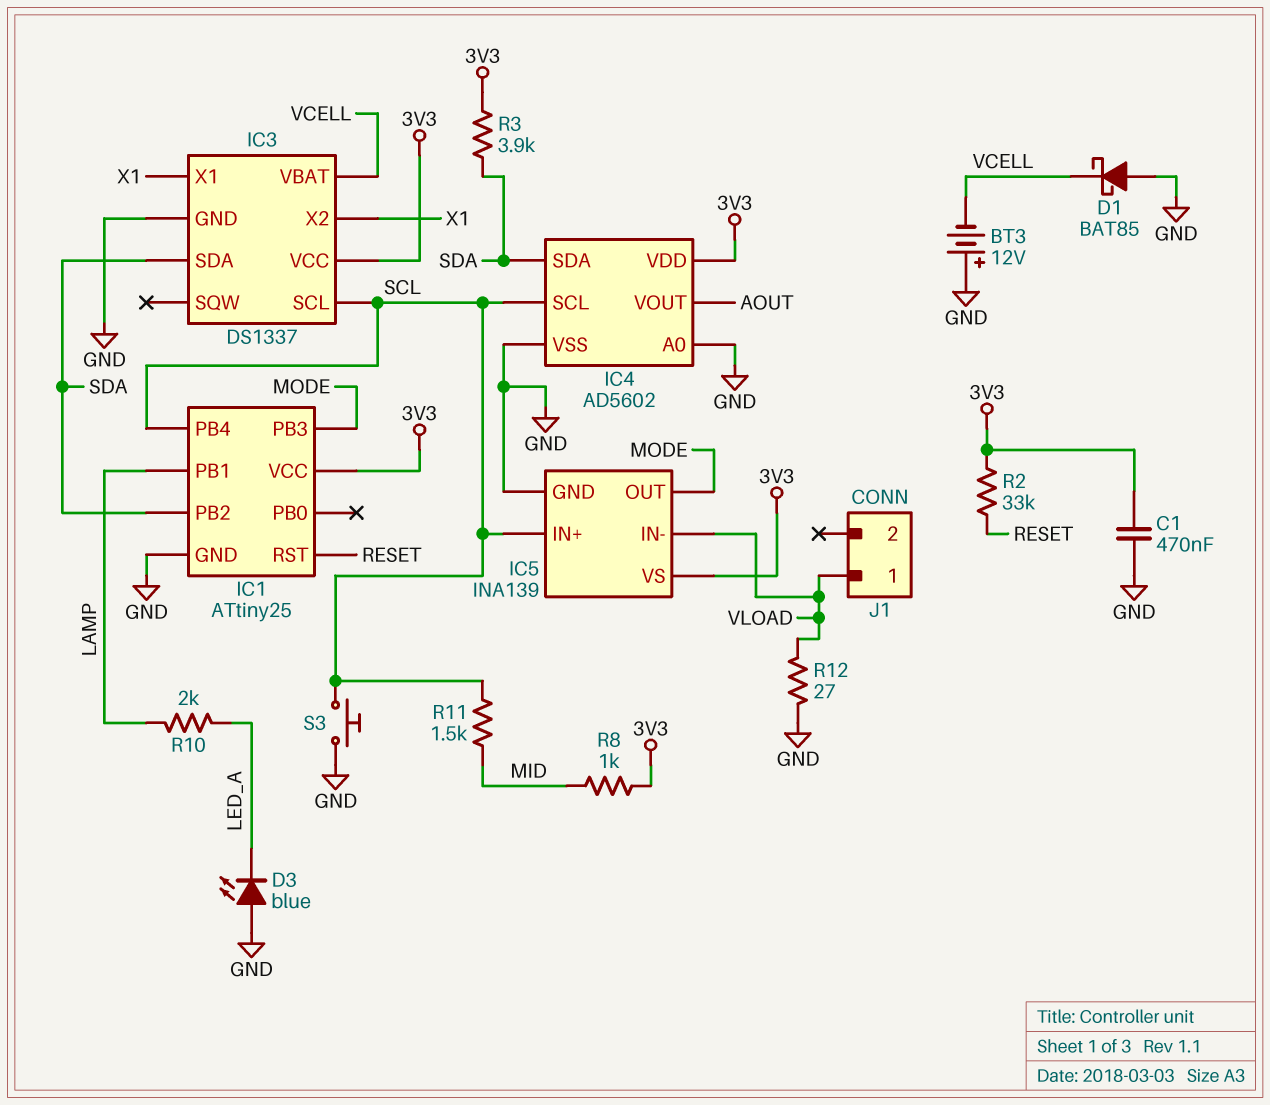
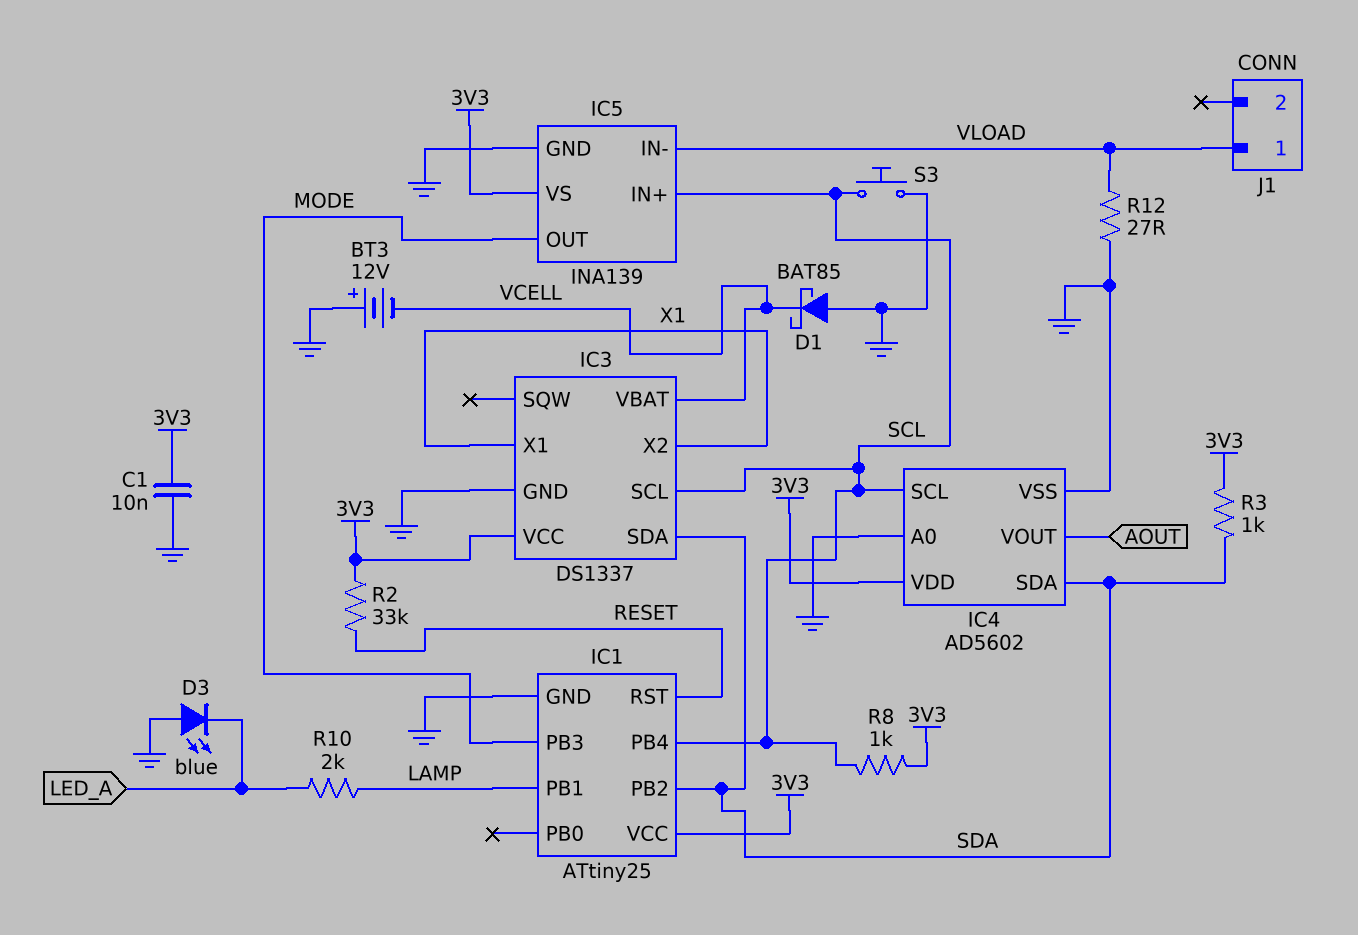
C1: 470nF (3V3, GND) -> 10nF (3V3, GND)
R3: 3.9k (3V3, SDA) -> 1k (3V3, SDA)
R8: 1k (3V3, MID) -> 1k (3V3, SCL)
R11: 1.5k (MID, SCL) -> none

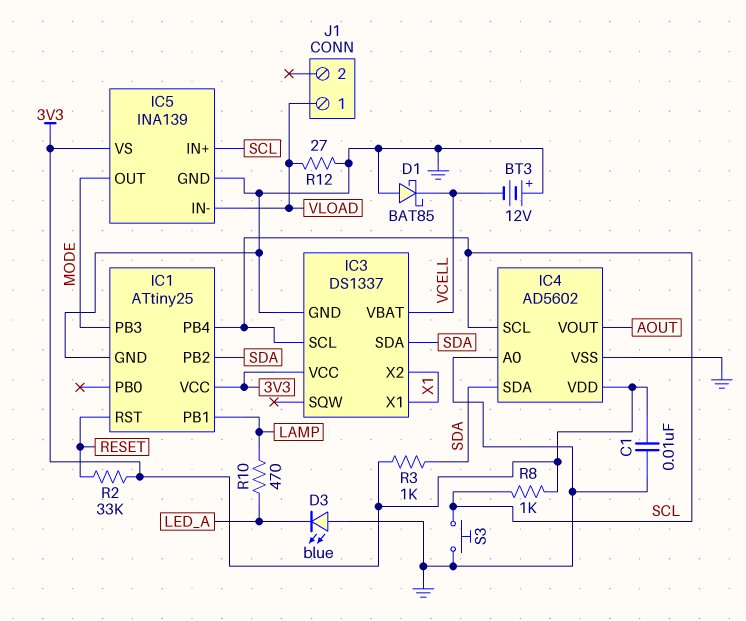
R10: 2k (LAMP, LED_A) -> 470 (LAMP, LED_A)

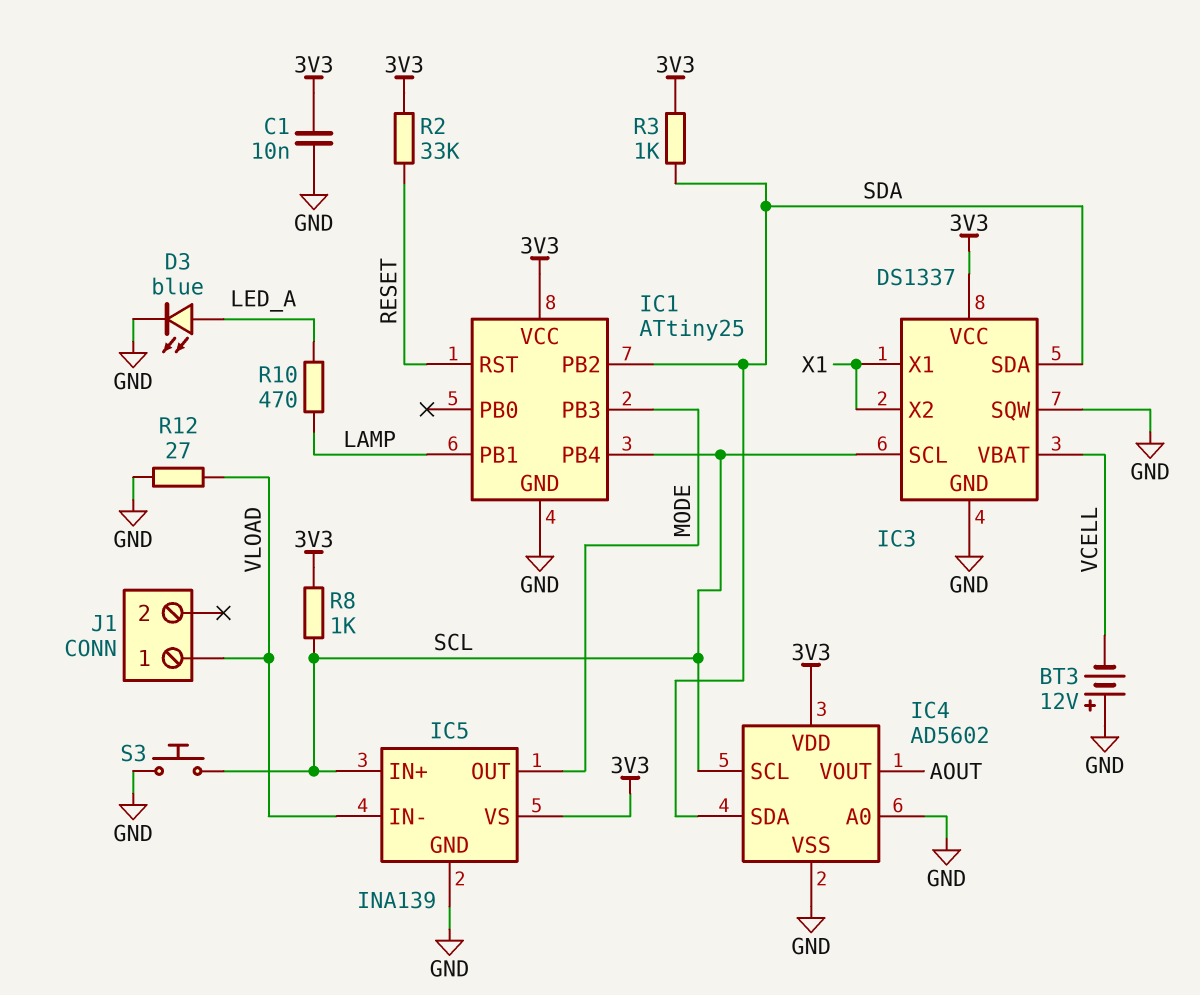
D1: schottky BAT85 (A GND, K VCELL) -> none
D3: LED blue (A GND, K LED_A) -> LED blue (A LED_A, K GND)
IC3 pin SQW: none -> GND

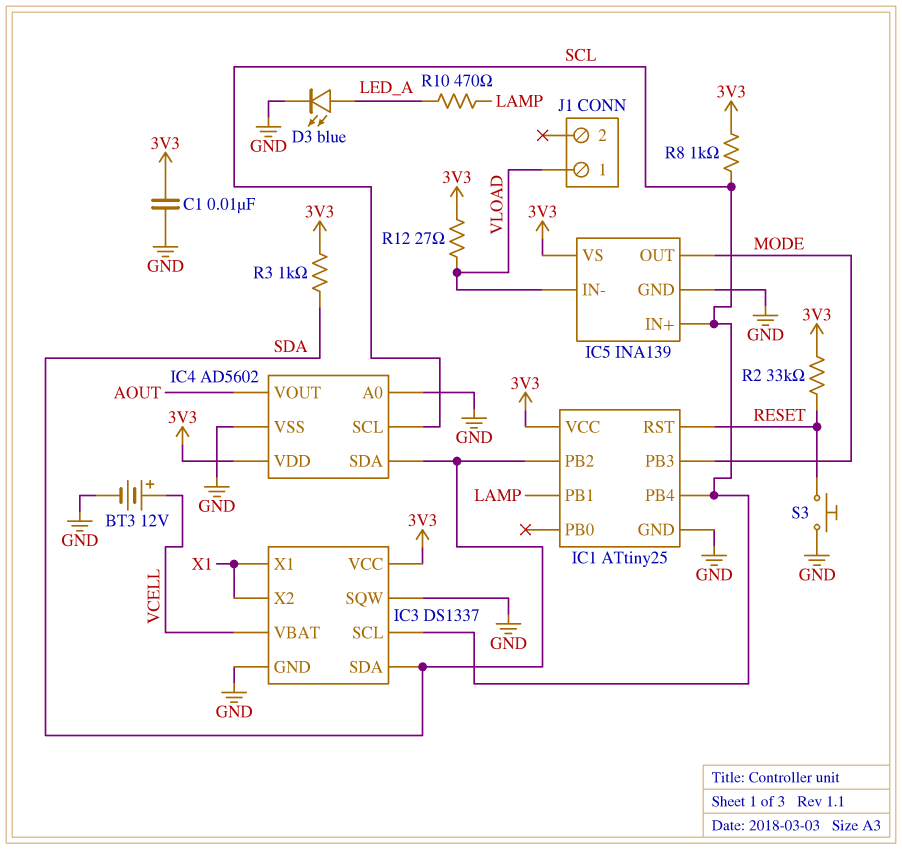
BT3: 12V (plus GND, minus VCELL) -> 12V (plus VCELL, minus GND)
R12: 27 (GND, VLOAD) -> 27 (3V3, VLOAD)
S3: button (GND, SCL) -> button (GND, RESET)

